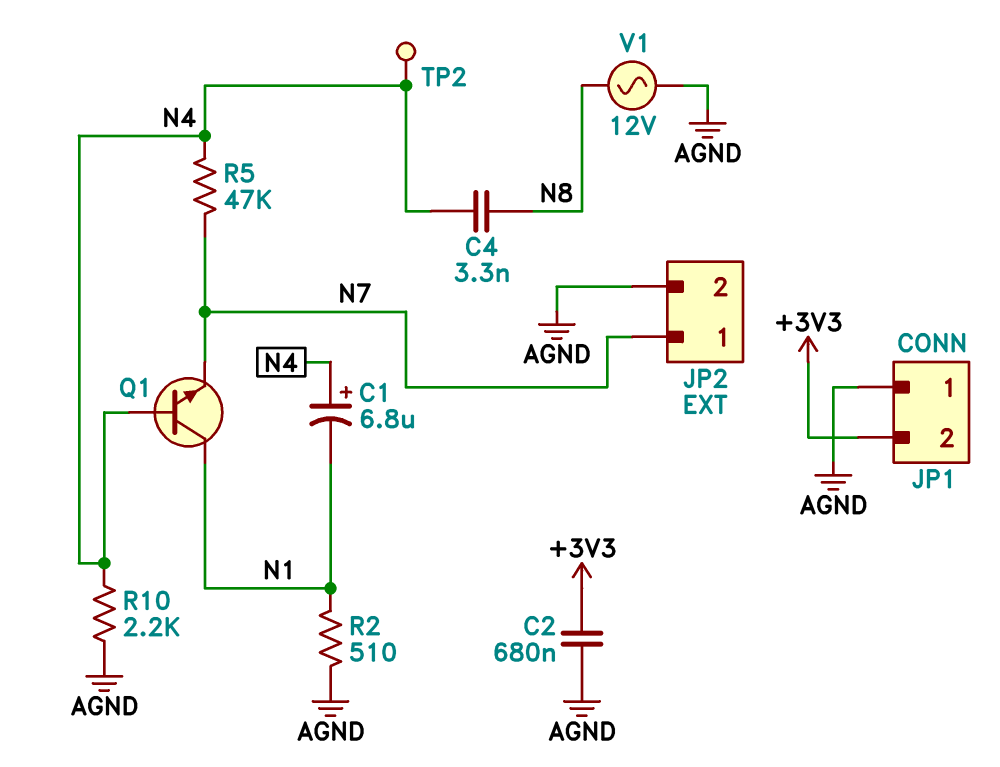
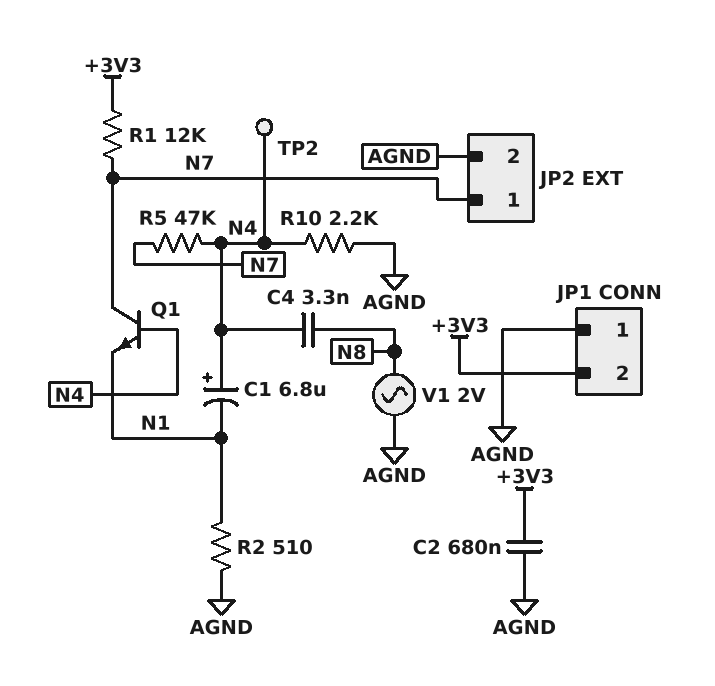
Q1: NPN (B N4, C N1, E N7) -> NPN (B N4, C N7, E N1)
R1: none -> 12k (+3V3, N7)
V1: AC 12V (AGND, N8) -> AC 2V (AGND, N8)

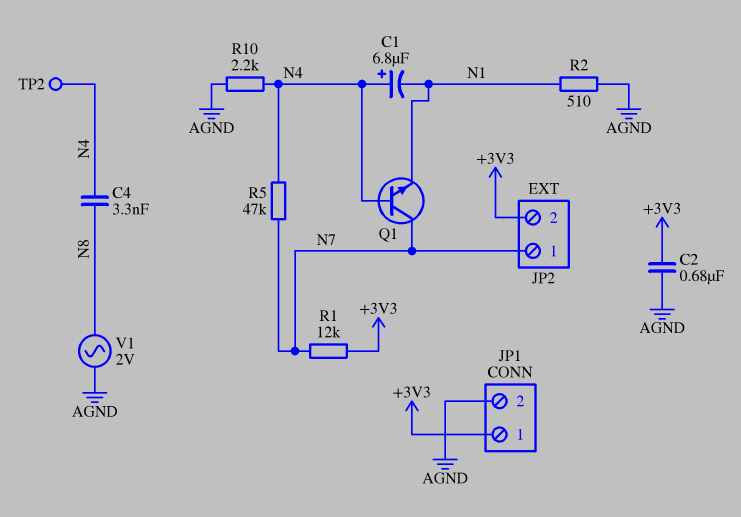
JP1 pin 1: AGND -> +3V3
JP1 pin 2: +3V3 -> AGND
JP2 pin 2: AGND -> +3V3

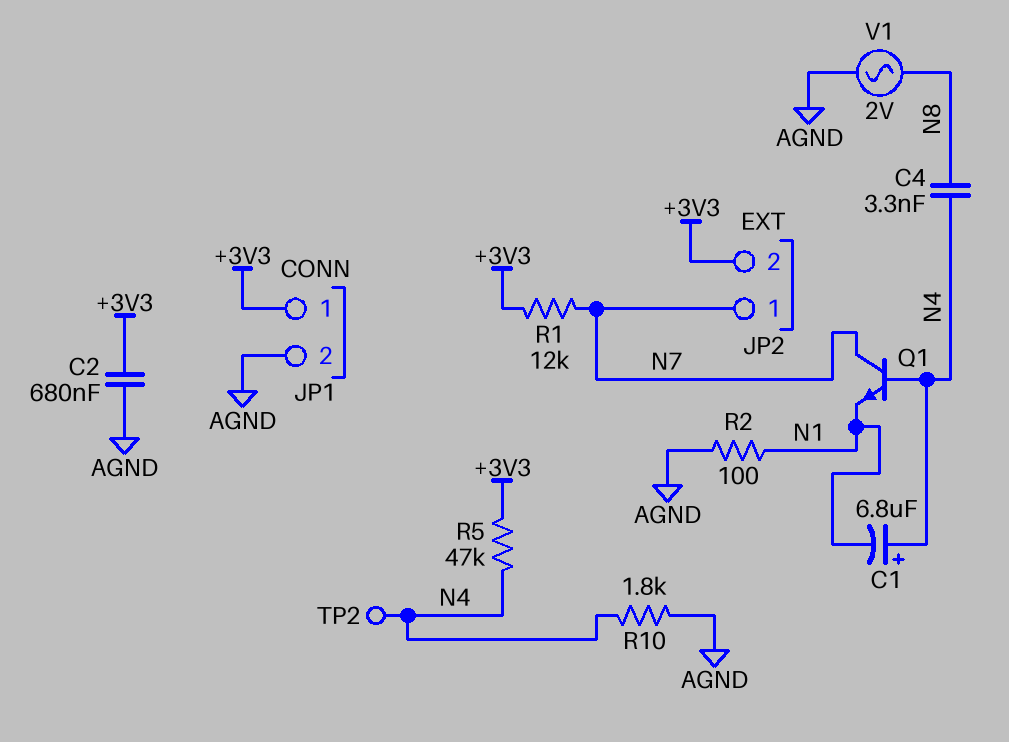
R2: 510 (AGND, N1) -> 100 (AGND, N1)
R5: 47k (N4, N7) -> 47k (+3V3, N4)
R10: 2.2k (AGND, N4) -> 1.8k (AGND, N4)

